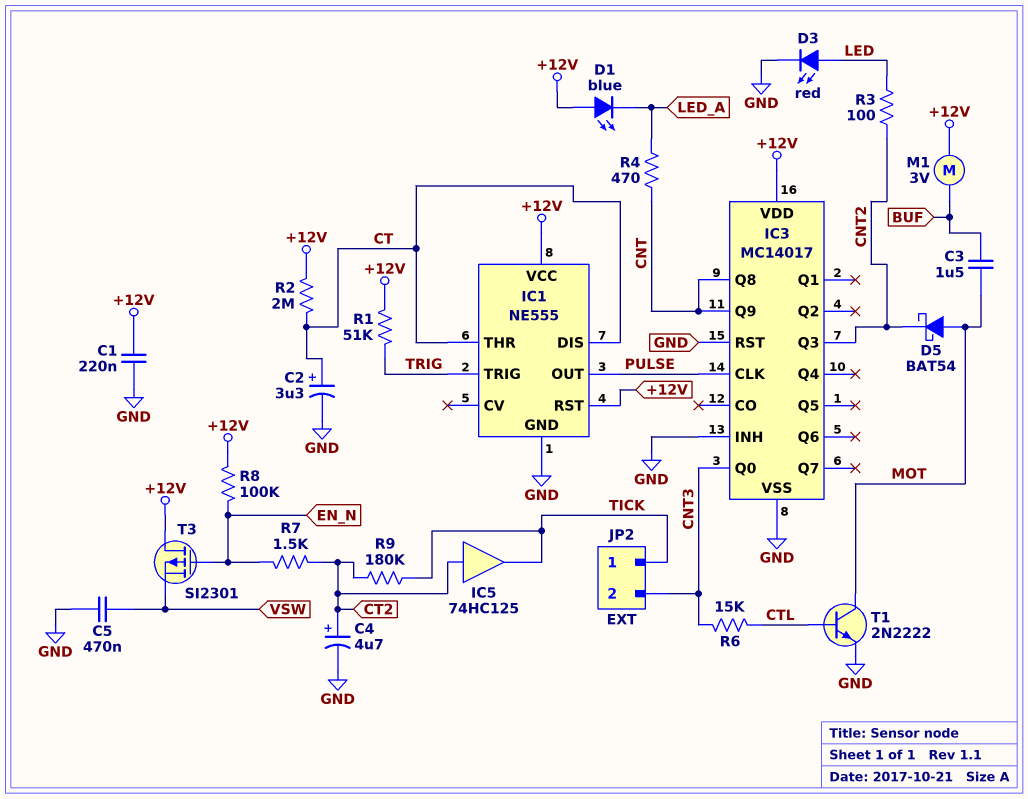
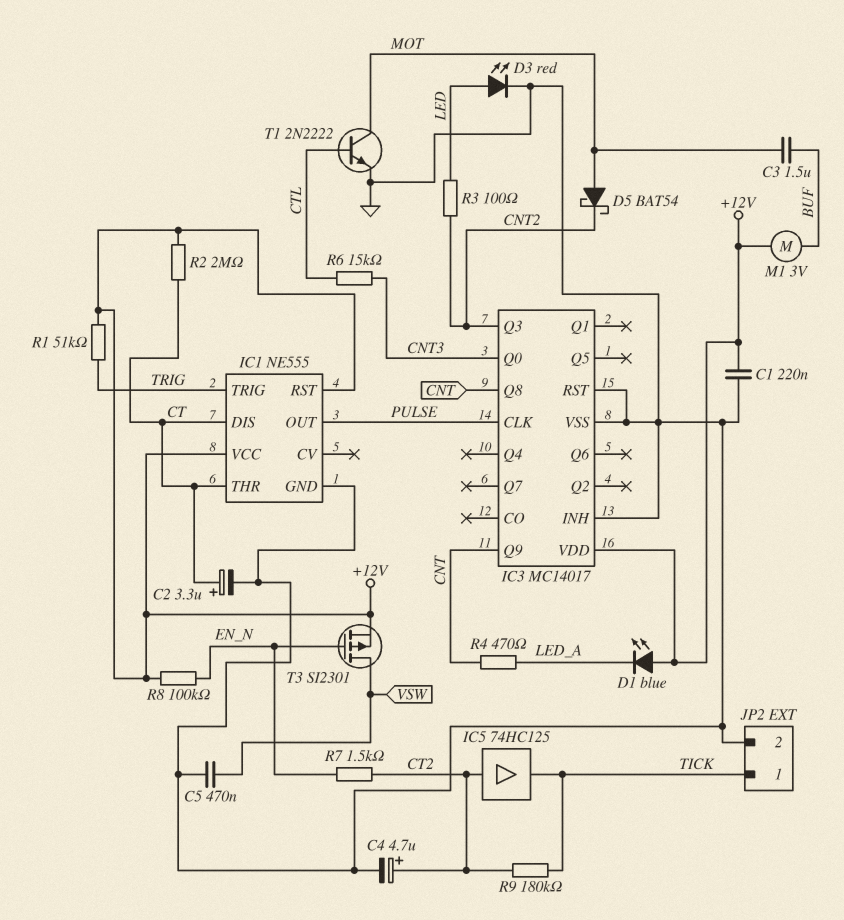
JP2 pin 2: CNT3 -> GND
T3: PMOS SI2301 (G EN_N, D +12V, S VSW) -> PMOS SI2301 (G EN_N, D VSW, S +12V)

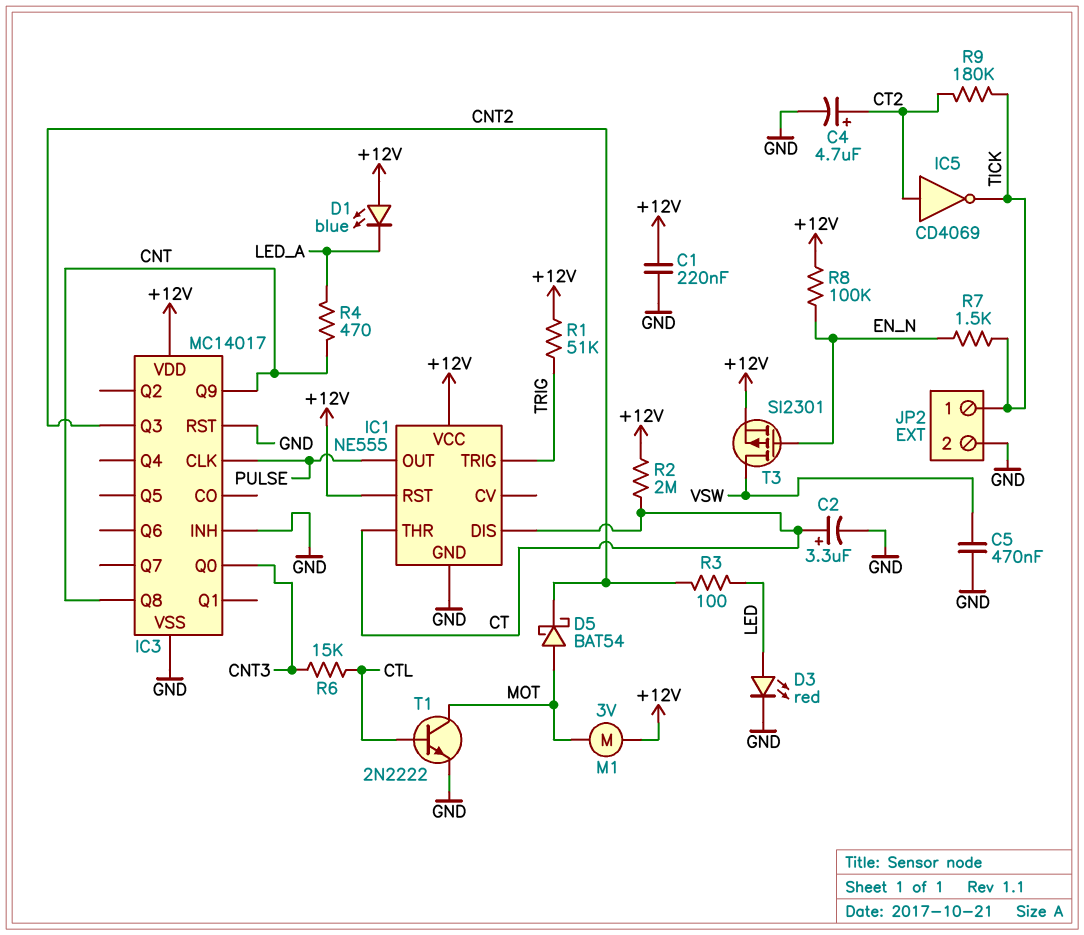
C3: 1.5uF (BUF, MOT) -> none
IC5: buffer 74HC125 (in CT2, out TICK) -> NOT CD4069 (in CT2, out TICK)
M1: motor 3V (+12V, BUF) -> motor 3V (+12V, MOT)
R7: 1.5k (CT2, EN_N) -> 1.5k (EN_N, TICK)

